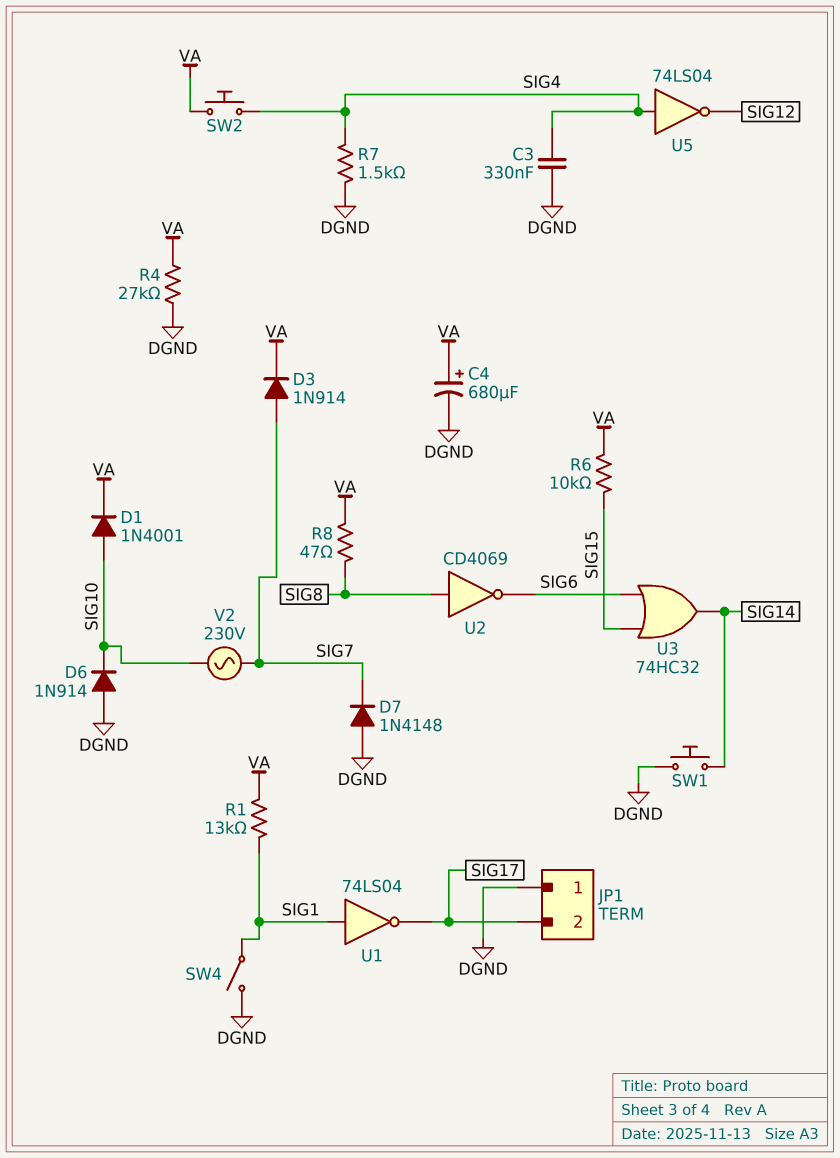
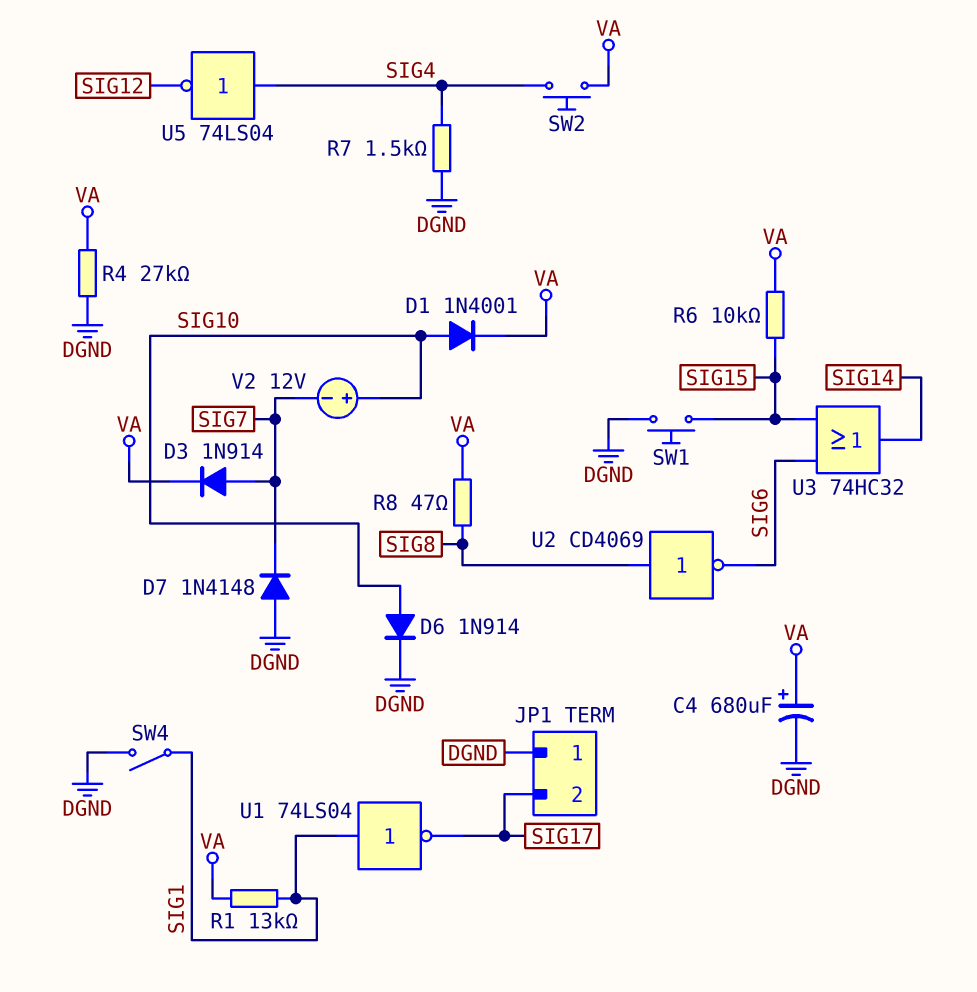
C3: 330nF (DGND, SIG4) -> none
D6: diode 1N914 (A DGND, K SIG10) -> diode 1N914 (A SIG10, K DGND)
SW1: button (DGND, SIG14) -> button (DGND, SIG15)
V2: AC 230V (SIG7, SIG10) -> 12V (plus SIG10, minus SIG7)

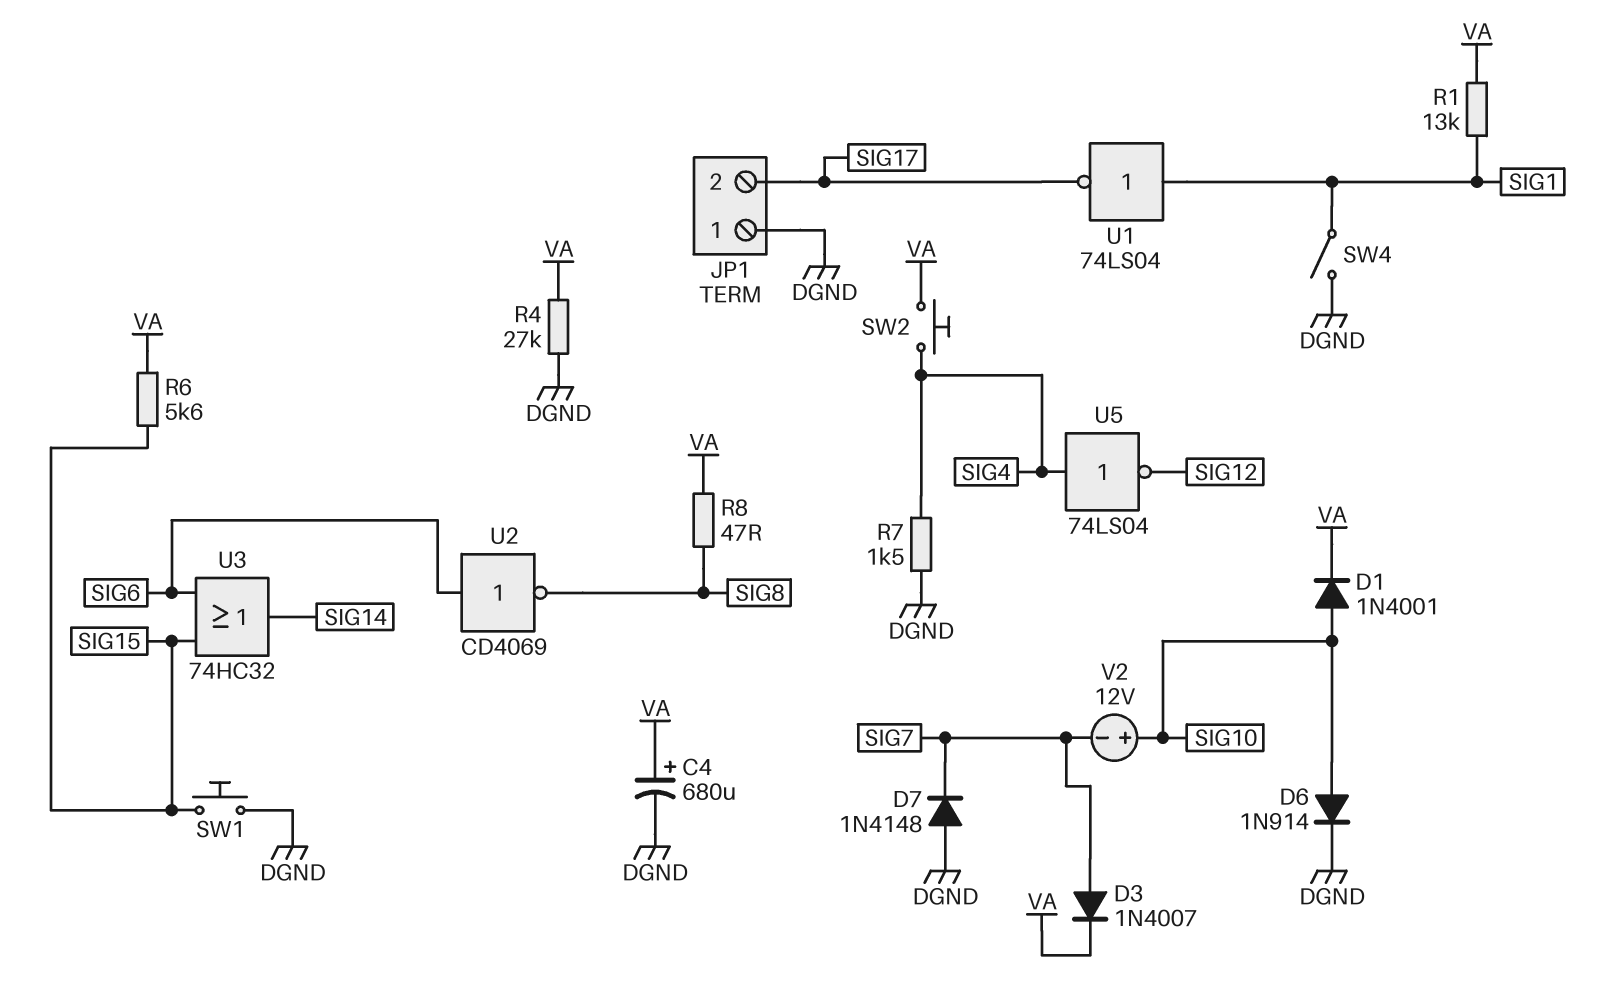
D3: diode 1N914 (A SIG7, K VA) -> diode 1N4007 (A SIG7, K VA)
R6: 10k (SIG15, VA) -> 5.6k (SIG15, VA)
U2: NOT CD4069 (in SIG8, out SIG6) -> NOT CD4069 (in SIG6, out SIG8)

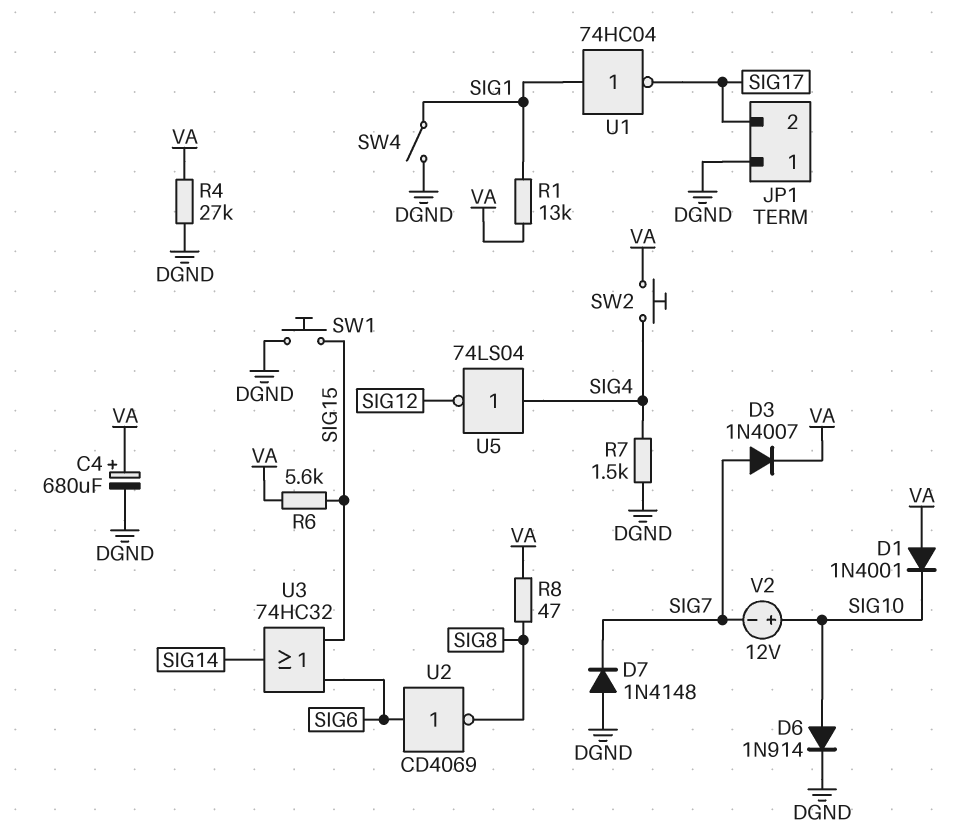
D1: diode 1N4001 (A SIG10, K VA) -> diode 1N4001 (A VA, K SIG10)
U1: NOT 74LS04 (in SIG1, out SIG17) -> NOT 74HC04 (in SIG1, out SIG17)

